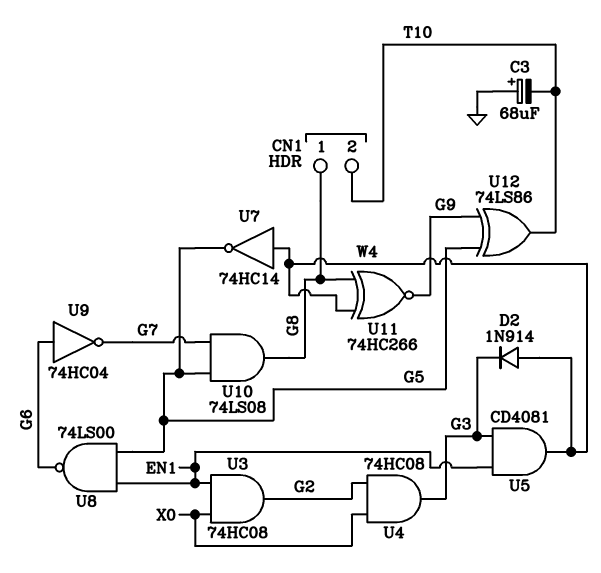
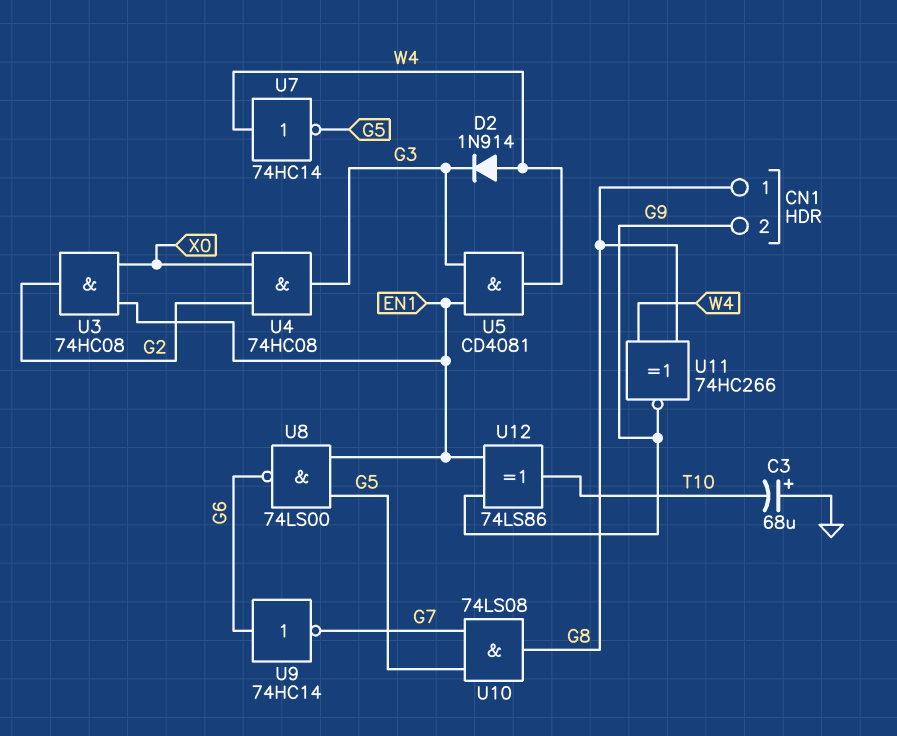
CN1 pin 2: T10 -> G9
U9: NOT 74HC04 (in G6, out G7) -> NOT 74HC14 (in G6, out G7)
U12: XOR 74LS86 (in G5, in G9, out T10) -> XOR 74LS86 (in EN1, in G9, out T10)

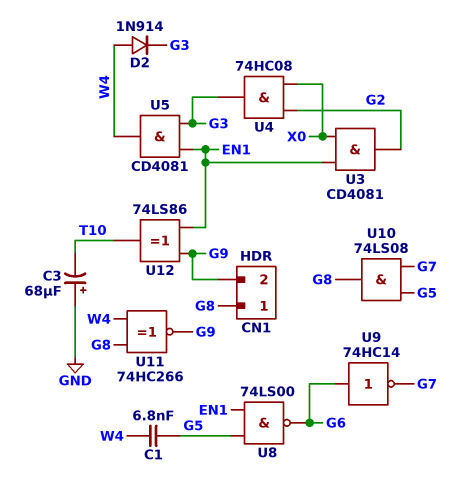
C1: none -> 6.8nF (G5, W4)
U3: AND 74HC08 (in EN1, in X0, out G2) -> AND CD4081 (in EN1, in X0, out G2)
U7: NOT 74HC14 (in W4, out G5) -> none

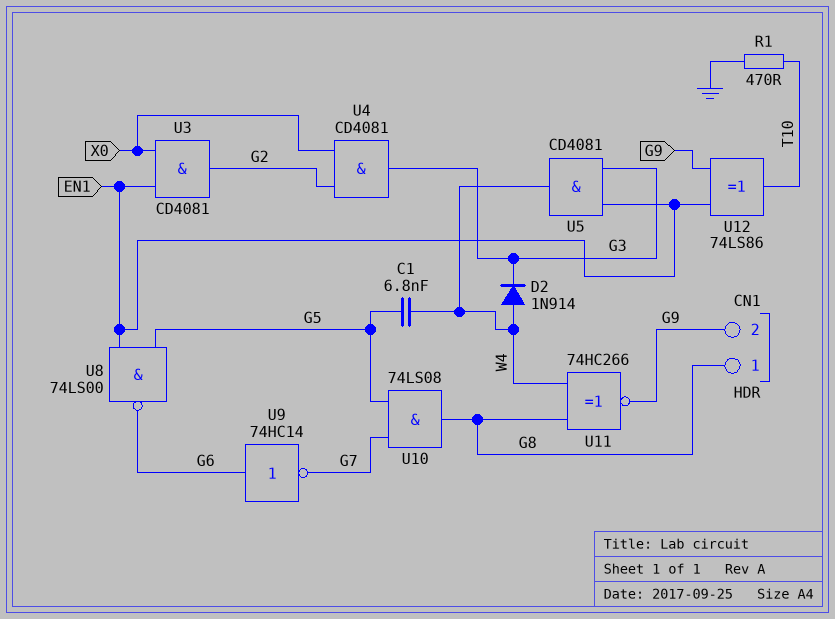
C3: 68uF (plus GND, minus T10) -> none
R1: none -> 470 (GND, T10)
U4: AND 74HC08 (in G2, in X0, out G3) -> AND CD4081 (in G2, in X0, out G3)

